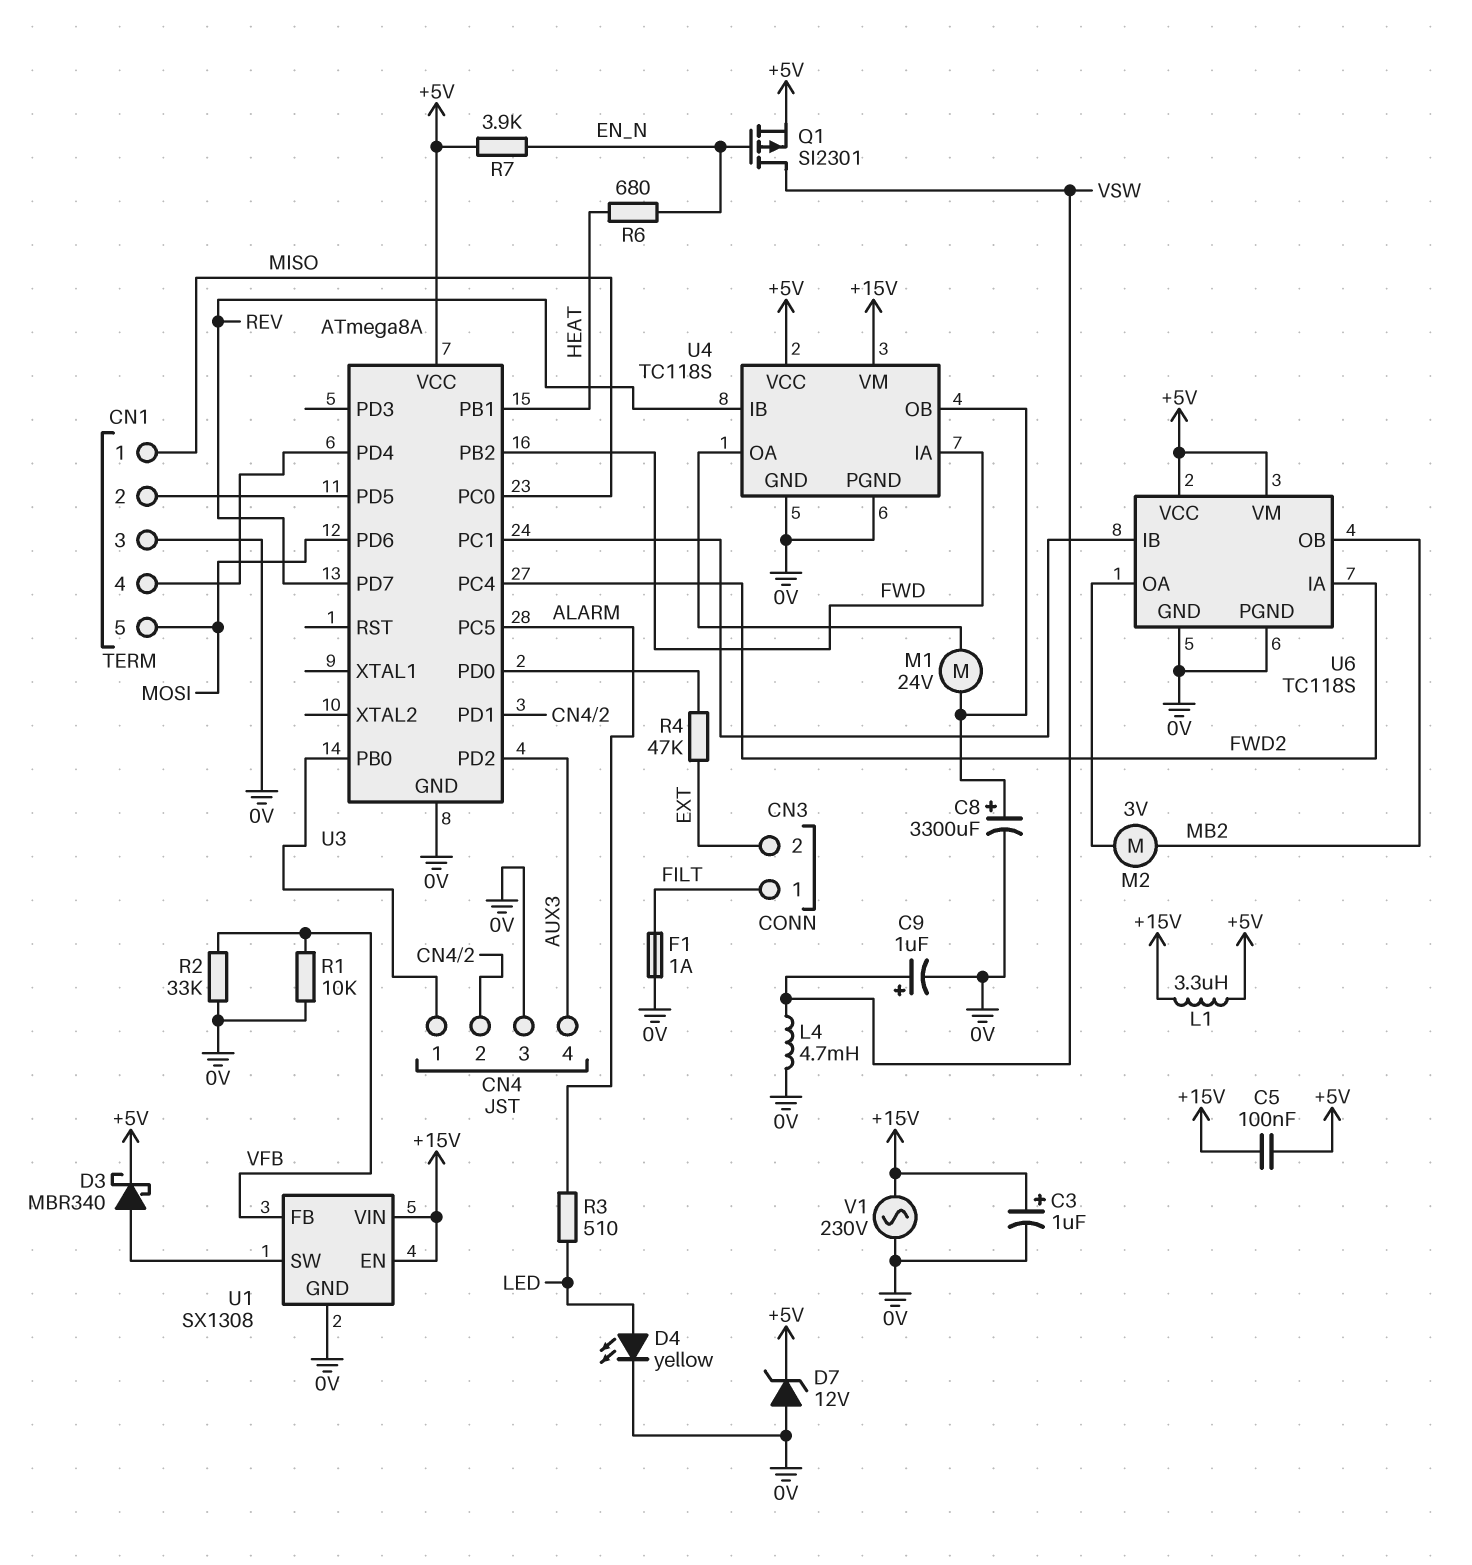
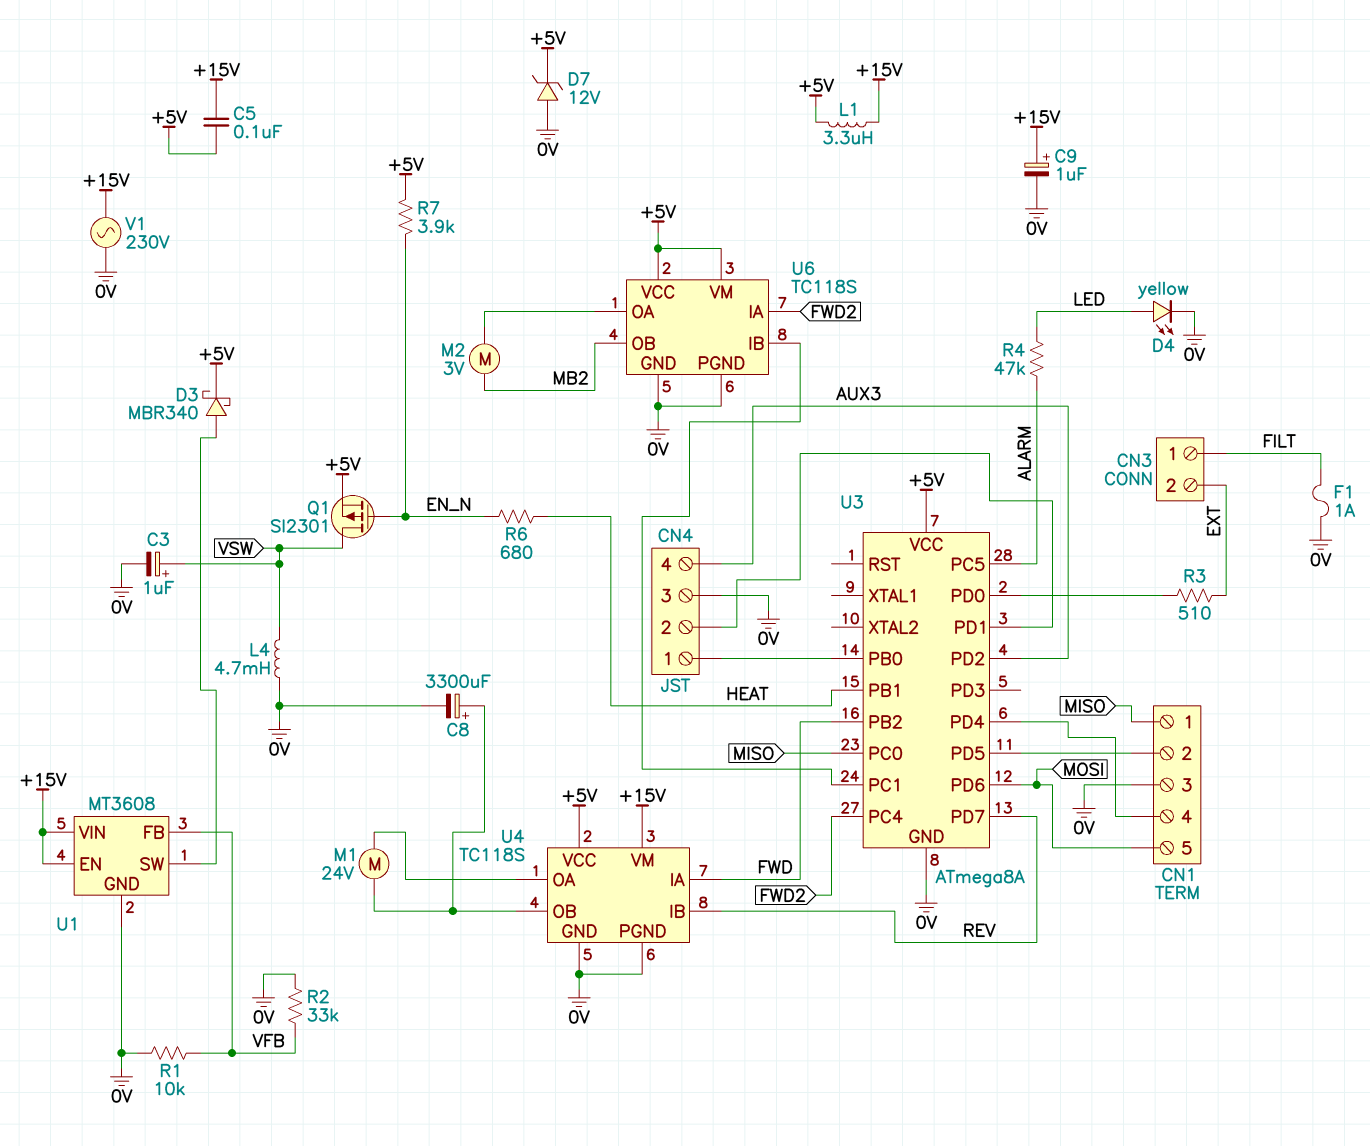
C3: 1uF (plus +15V, minus 0V) -> 1uF (plus VSW, minus 0V)
C9: 1uF (plus VSW, minus 0V) -> 1uF (plus +15V, minus 0V)
R3: 510 (ALARM, LED) -> 510 (EXT, U3/PD0)
R4: 47k (EXT, U3/PD0) -> 47k (ALARM, LED)
U1: SX1308 -> MT3608

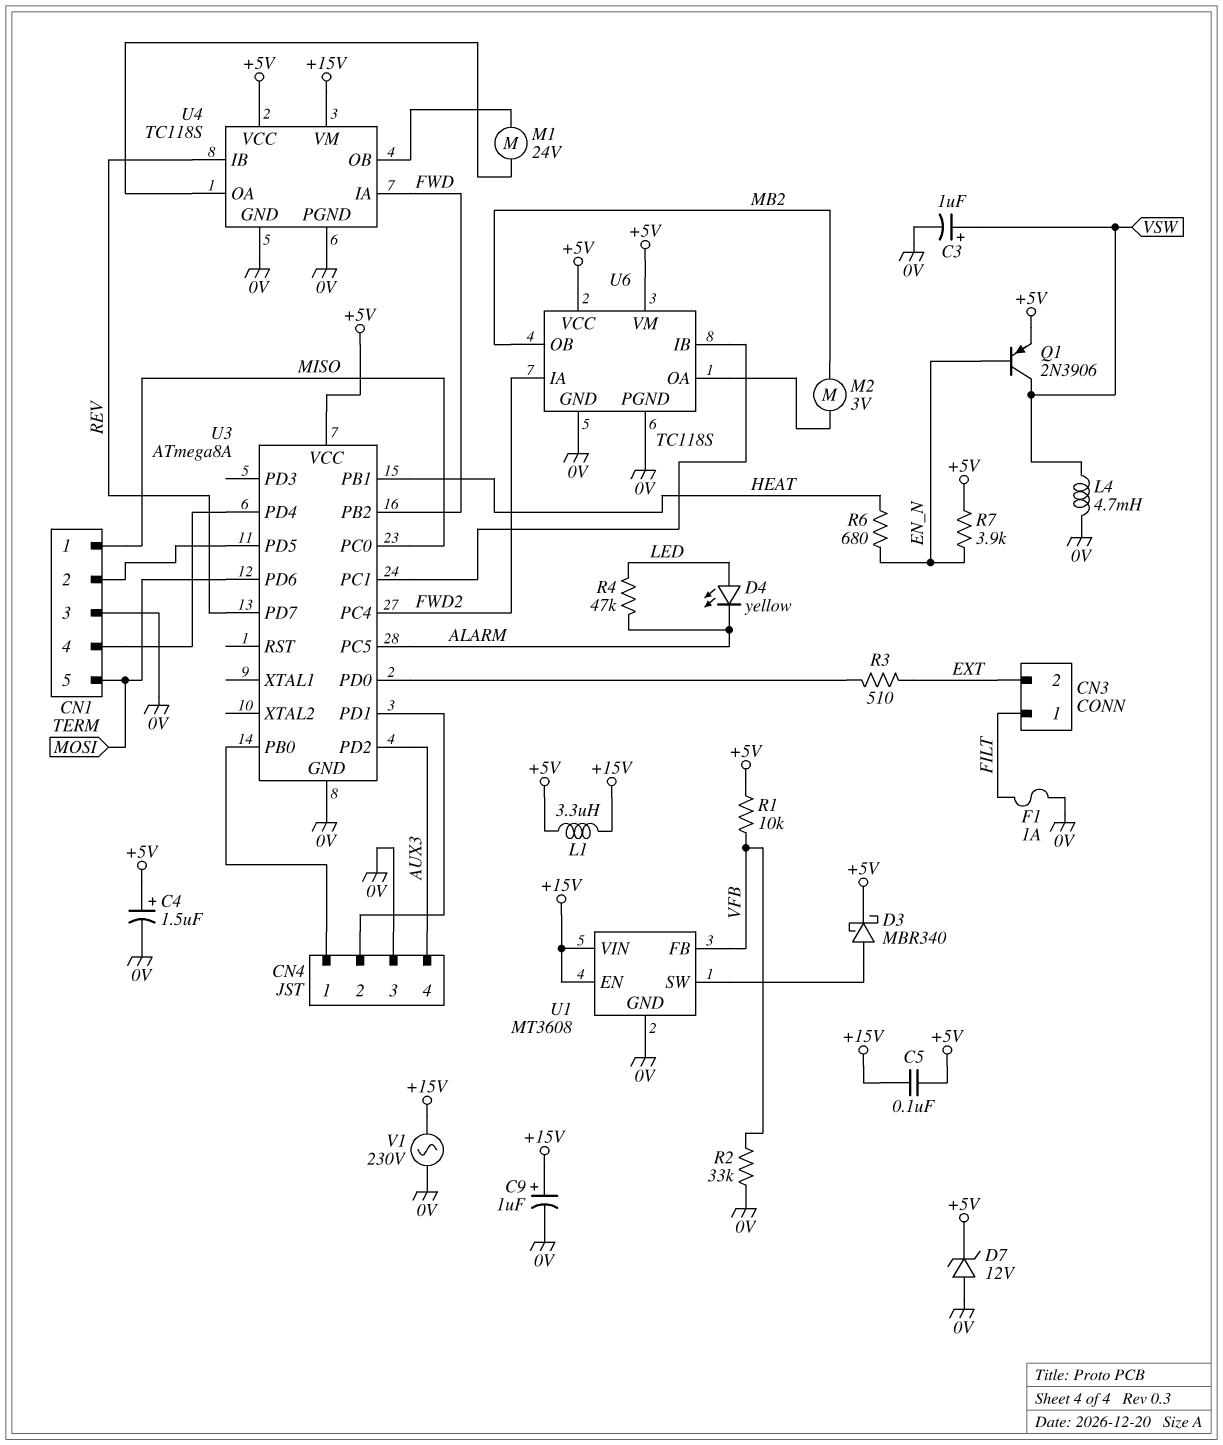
C4: none -> 1.5uF (plus +5V, minus 0V)
C8: 3300uF (plus U4/OB, minus 0V) -> none
D4: LED yellow (A LED, K 0V) -> LED yellow (A LED, K ALARM)
Q1: PMOS SI2301 (G EN_N, D VSW, S +5V) -> PNP 2N3906 (B EN_N, C VSW, E +5V)
R1: 10k (0V, VFB) -> 10k (+5V, VFB)

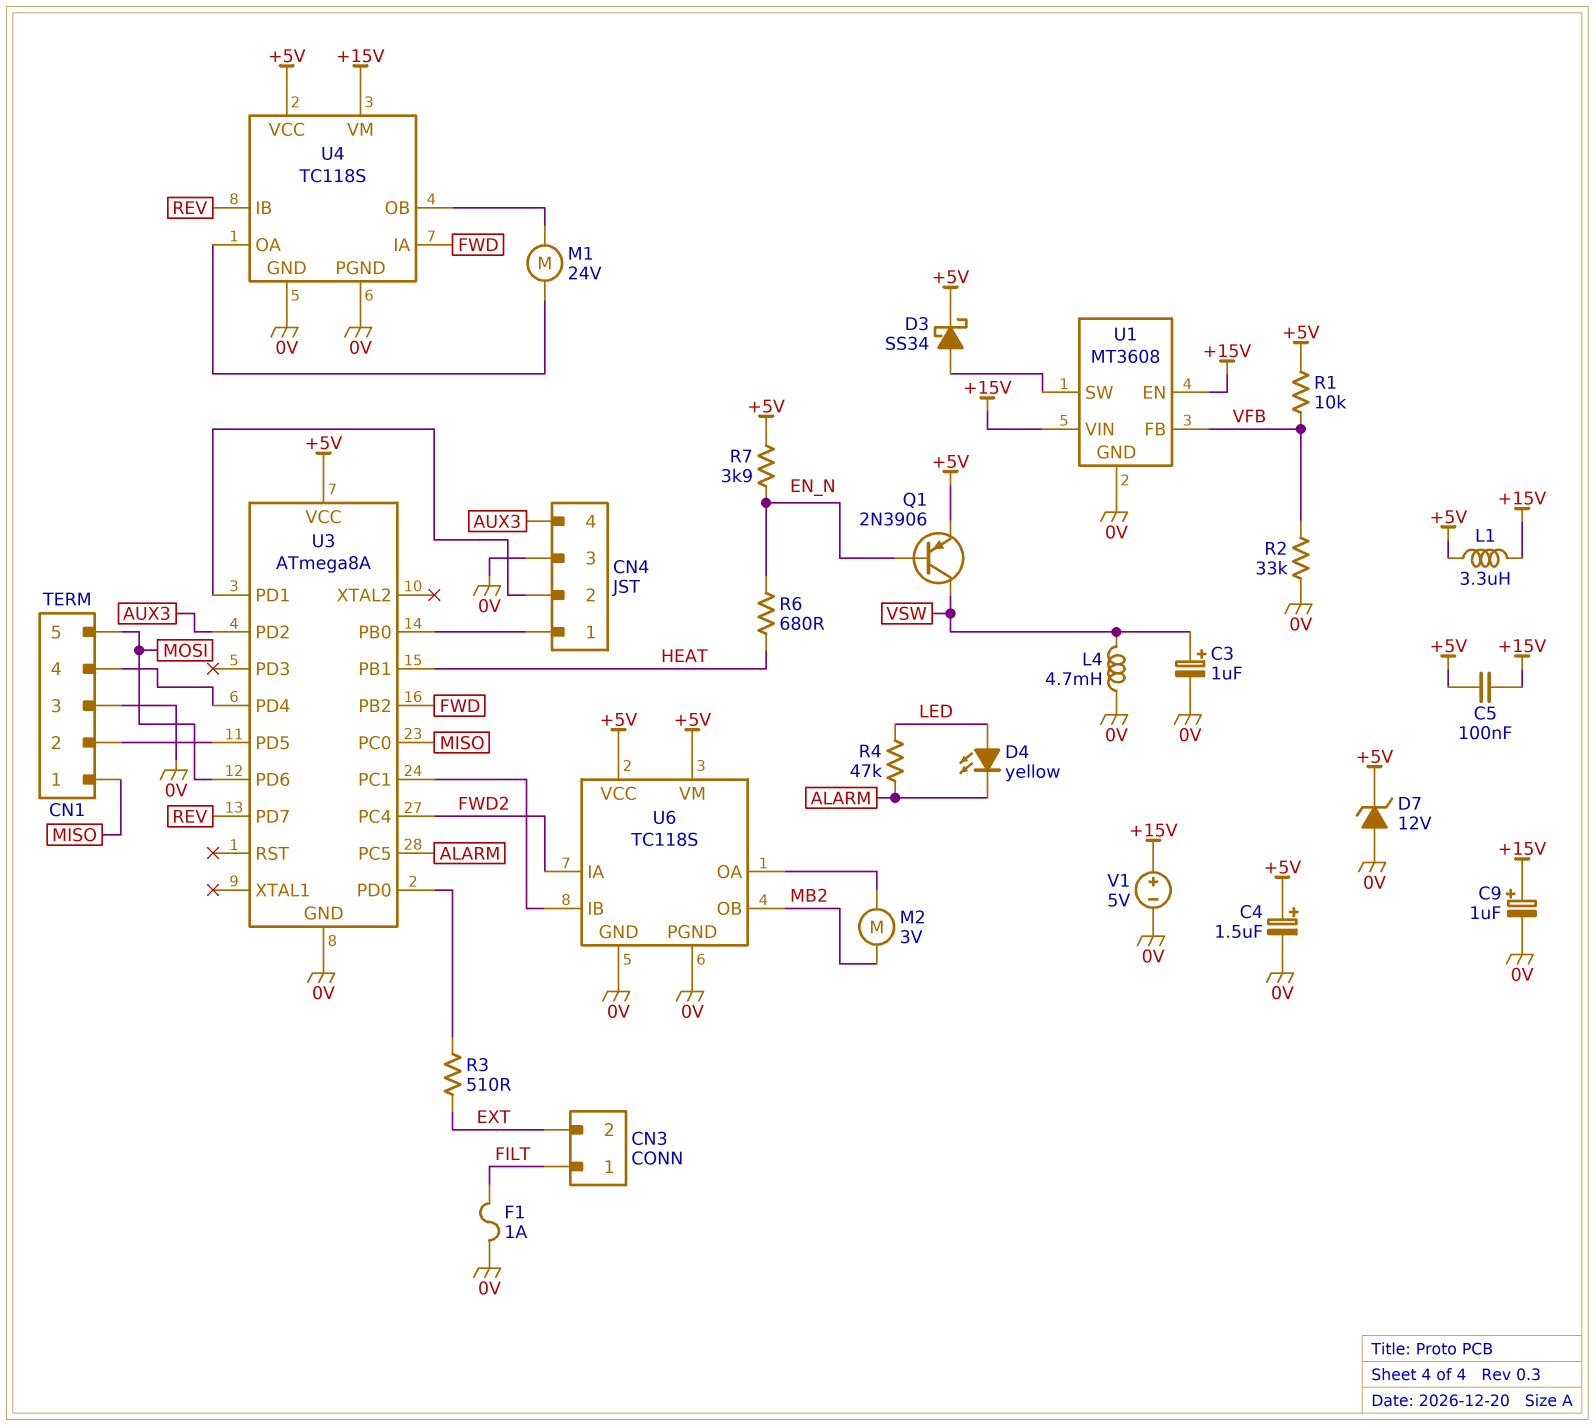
D3: schottky MBR340 (A U1/SW, K +5V) -> schottky SS34 (A U1/SW, K +5V)
V1: AC 230V (+15V, 0V) -> 5V (plus +15V, minus 0V)

